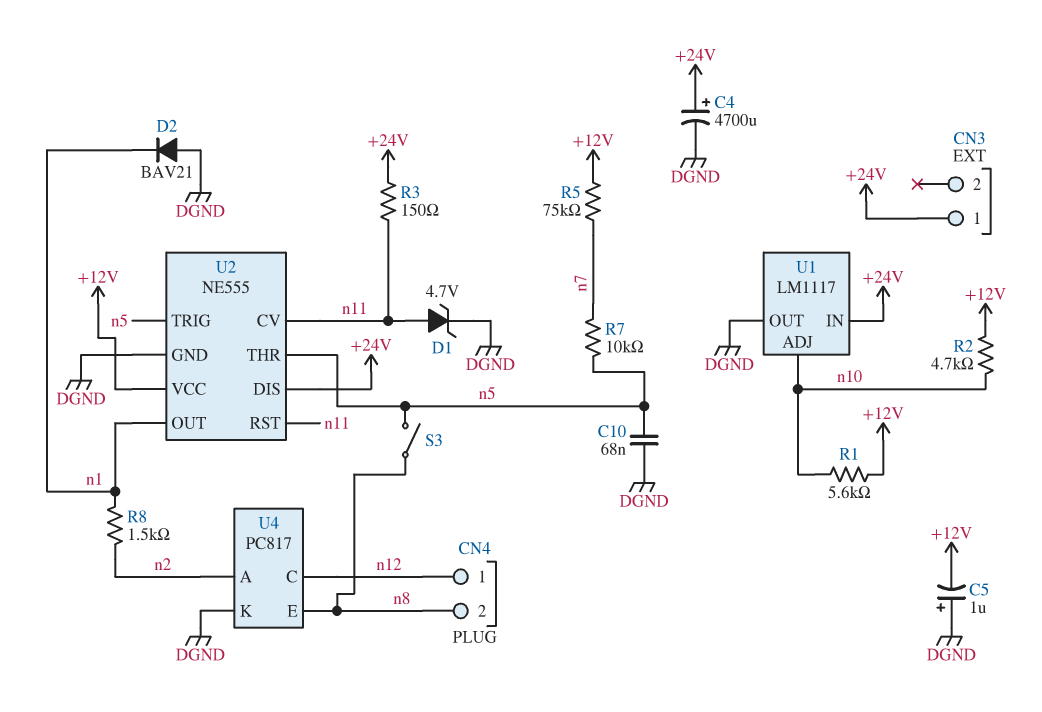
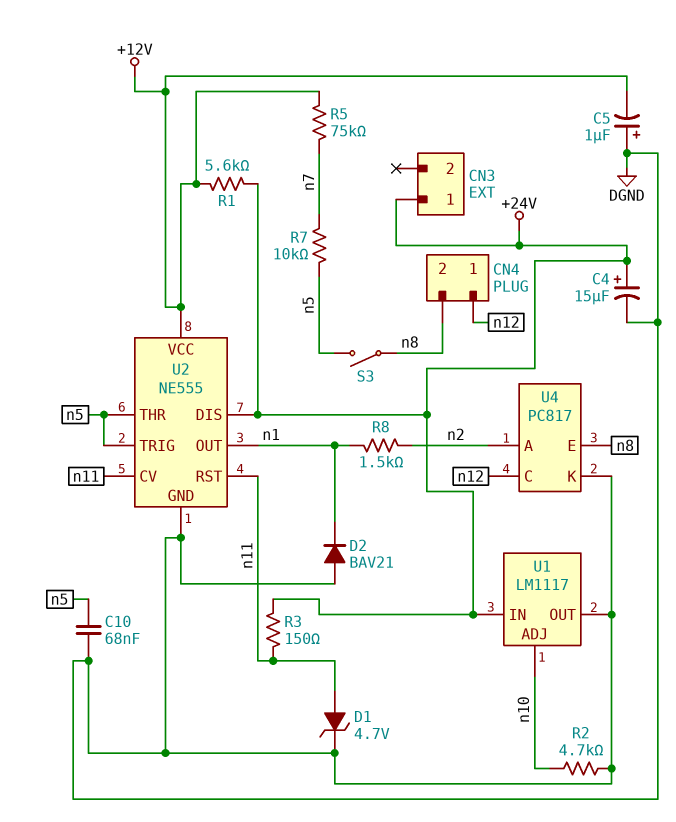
C4: 4700uF (plus +24V, minus DGND) -> 15uF (plus +24V, minus DGND)
R1: 5.6k (+12V, n10) -> 5.6k (+12V, +24V)
R2: 4.7k (+12V, n10) -> 4.7k (DGND, n10)

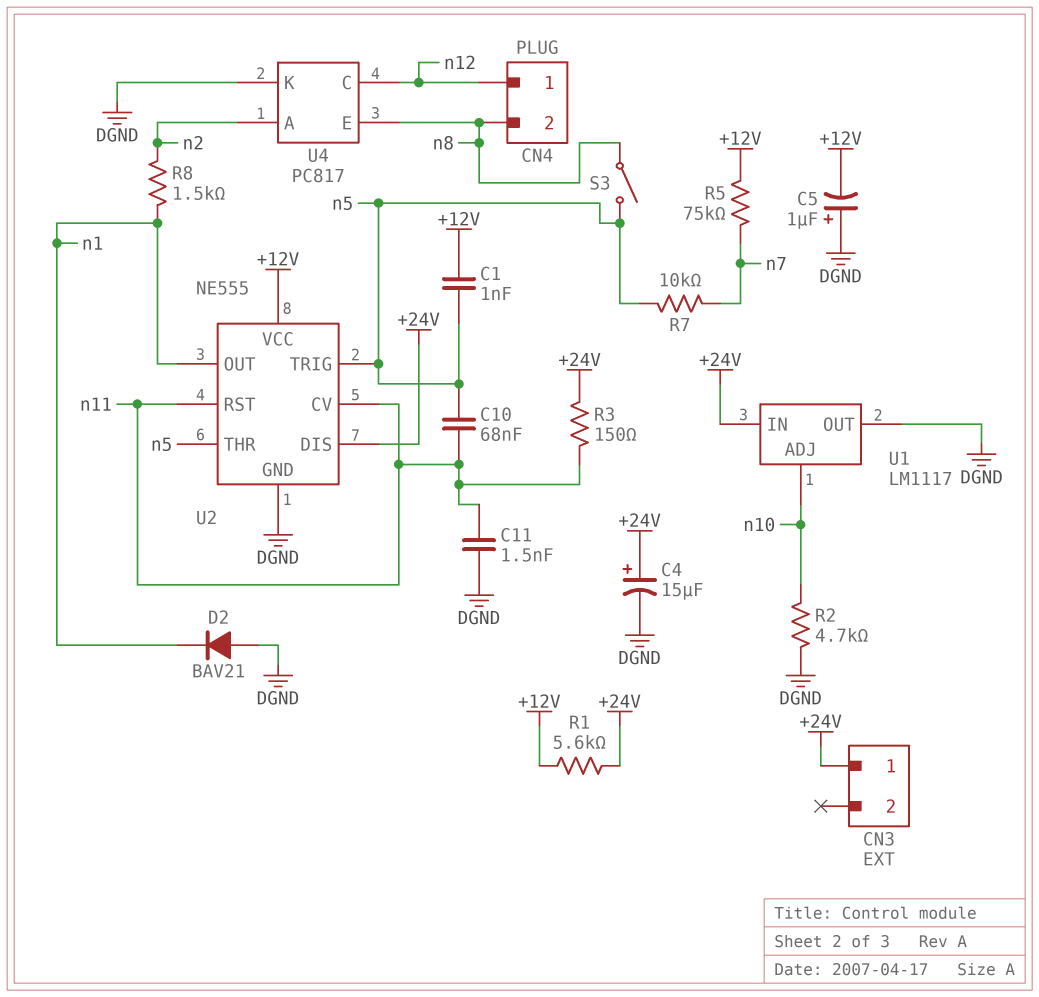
C1: none -> 1nF (+12V, n5)
C10: 68nF (DGND, n5) -> 68nF (n5, n11)
C11: none -> 1.5nF (DGND, n11)
D1: zener 4.7V (A n11, K DGND) -> none

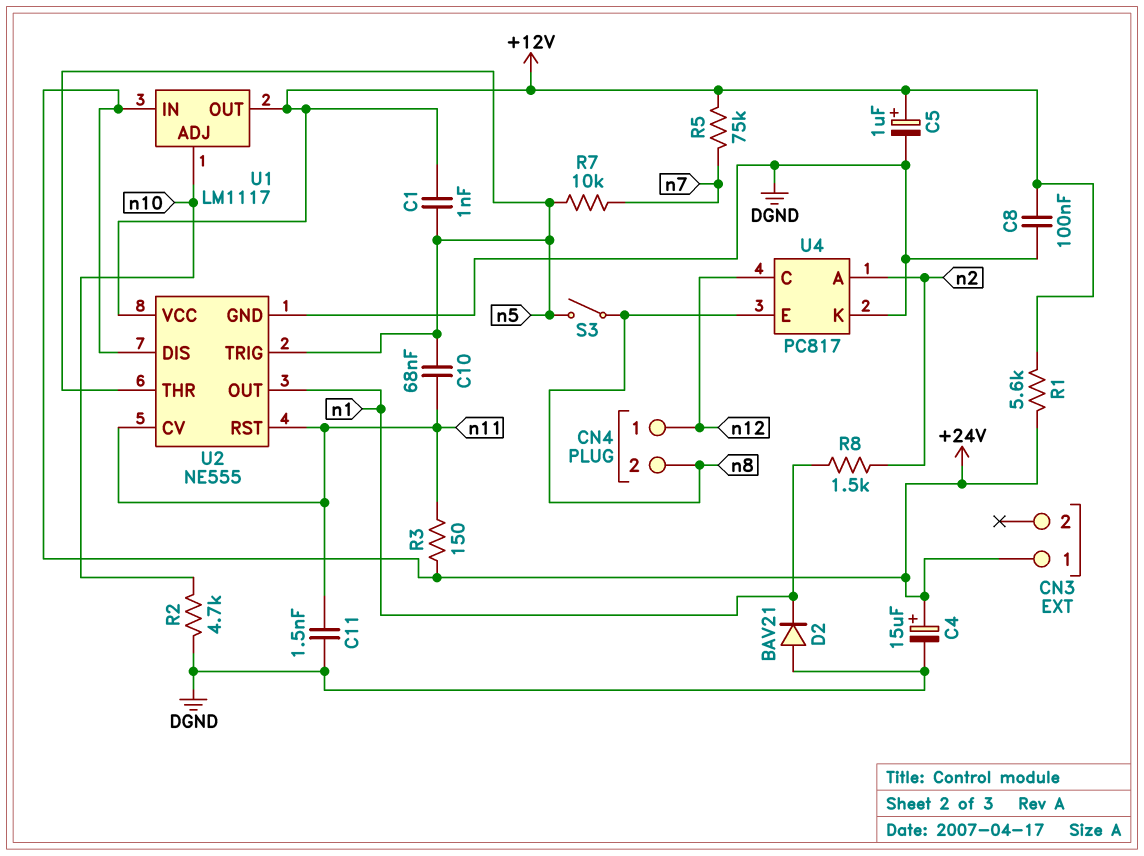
C5: 1uF (plus DGND, minus +12V) -> 1uF (plus +12V, minus DGND)
C8: none -> 100nF (+12V, DGND)
U1 pin OUT: DGND -> +12V

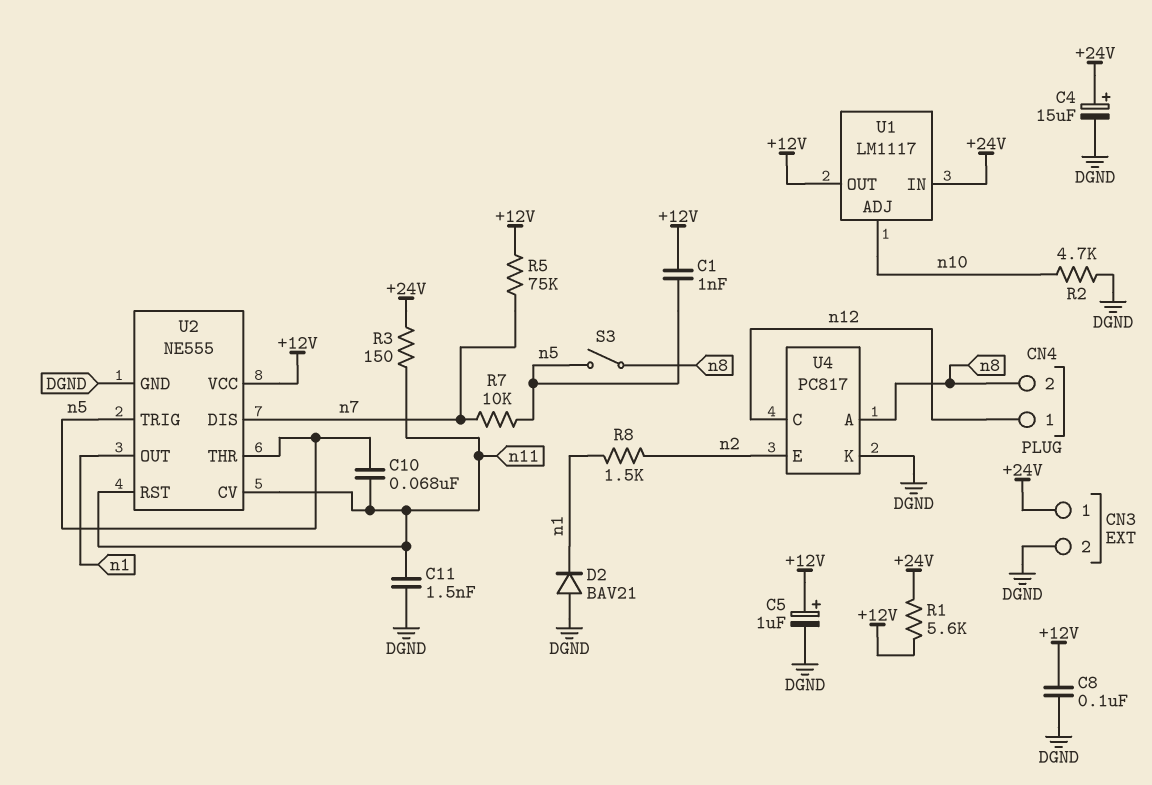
CN3 pin 2: none -> DGND
U2 pin DIS: +24V -> n7
U4 pin A: n2 -> n8
U4 pin E: n8 -> n2

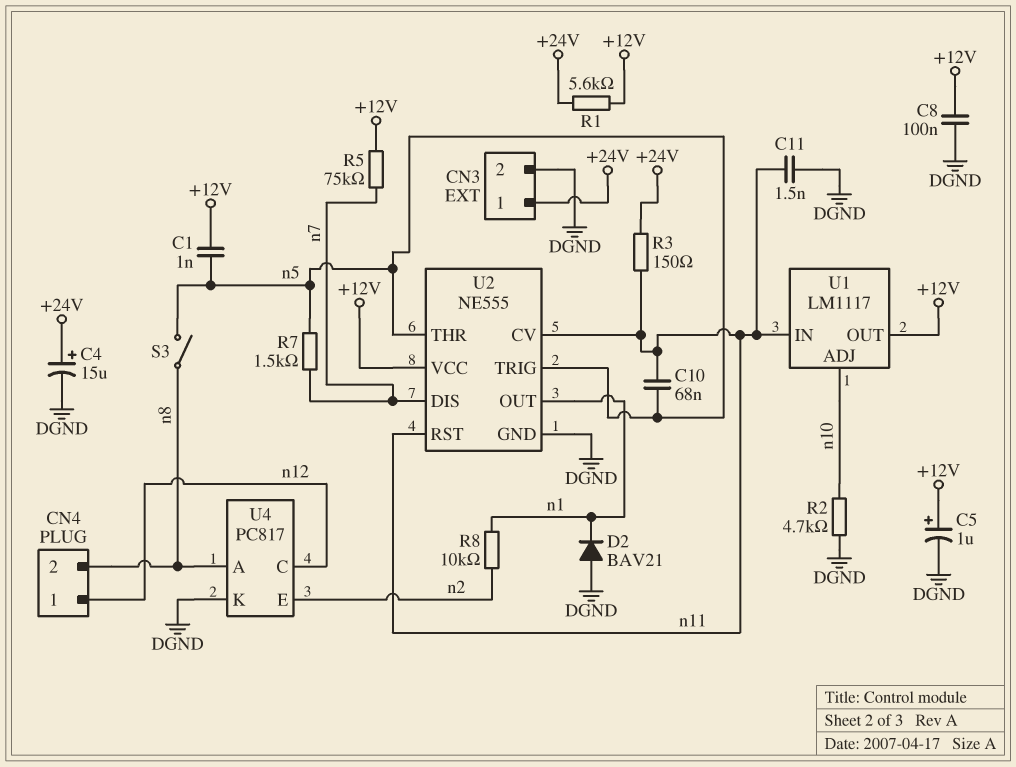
R7: 10k (n5, n7) -> 1.5k (n5, n7)
R8: 1.5k (n1, n2) -> 10k (n1, n2)
U1 pin IN: +24V -> n11

